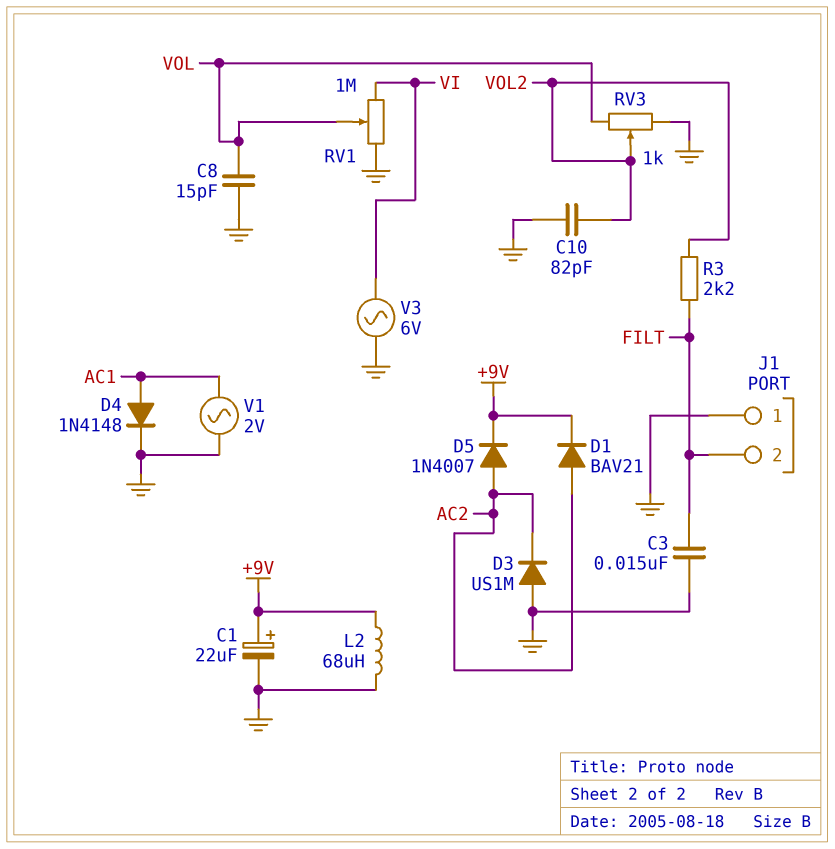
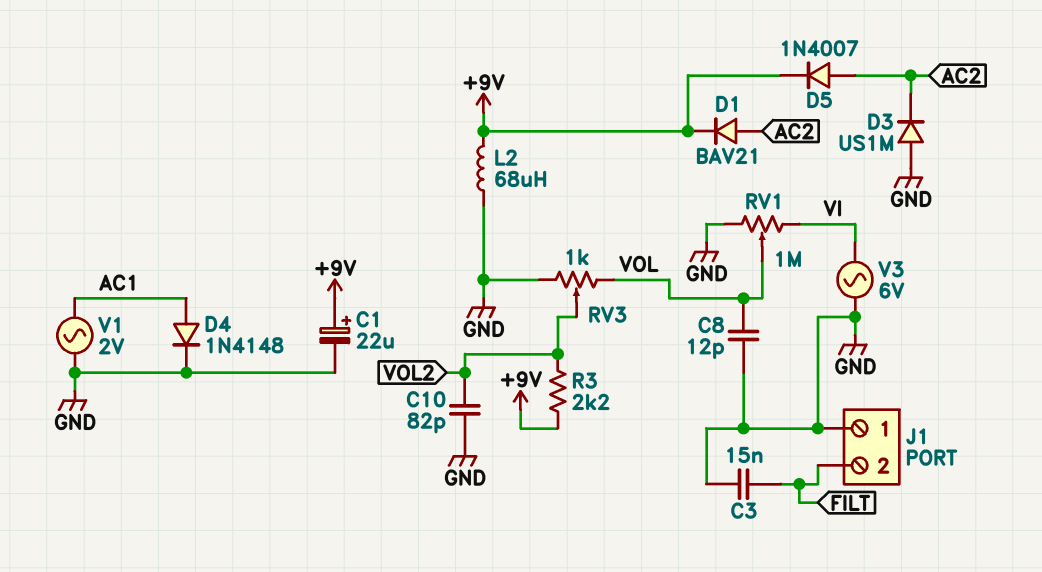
C8: 15pF (GND, VOL) -> 12pF (GND, VOL)
R3: 2.2k (FILT, VOL2) -> 2.2k (+9V, VOL2)

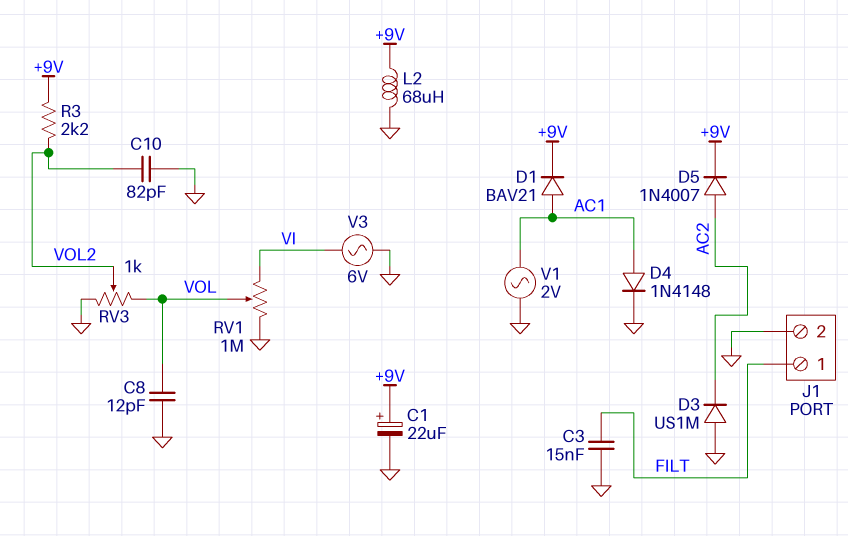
D1: diode BAV21 (A AC2, K +9V) -> diode BAV21 (A AC1, K +9V)
J1 pin 1: GND -> FILT
J1 pin 2: FILT -> GND

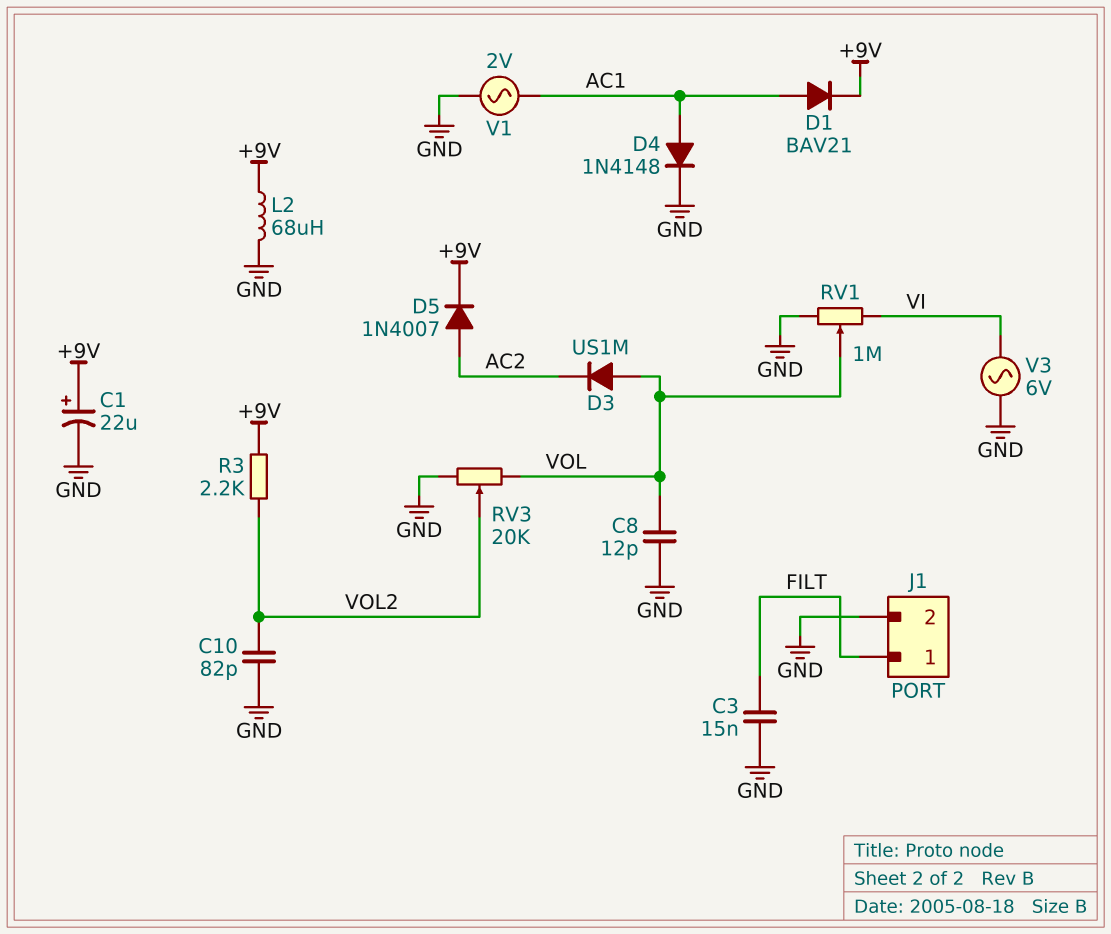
D3: diode US1M (A GND, K AC2) -> diode US1M (A VOL, K AC2)
RV3: 1k (GND, VOL, wiper VOL2) -> 20k (GND, VOL, wiper VOL2)

